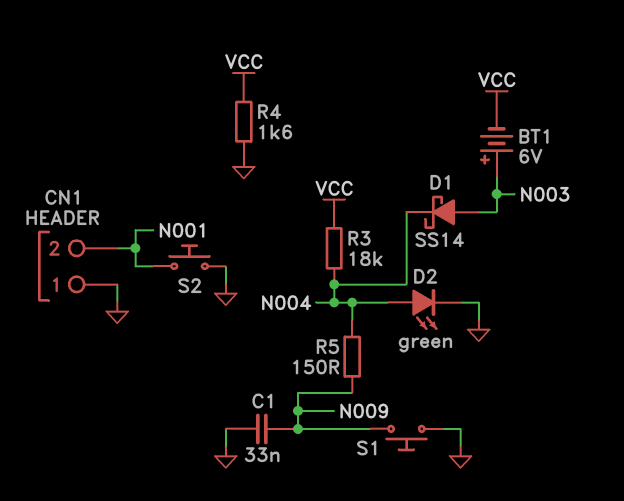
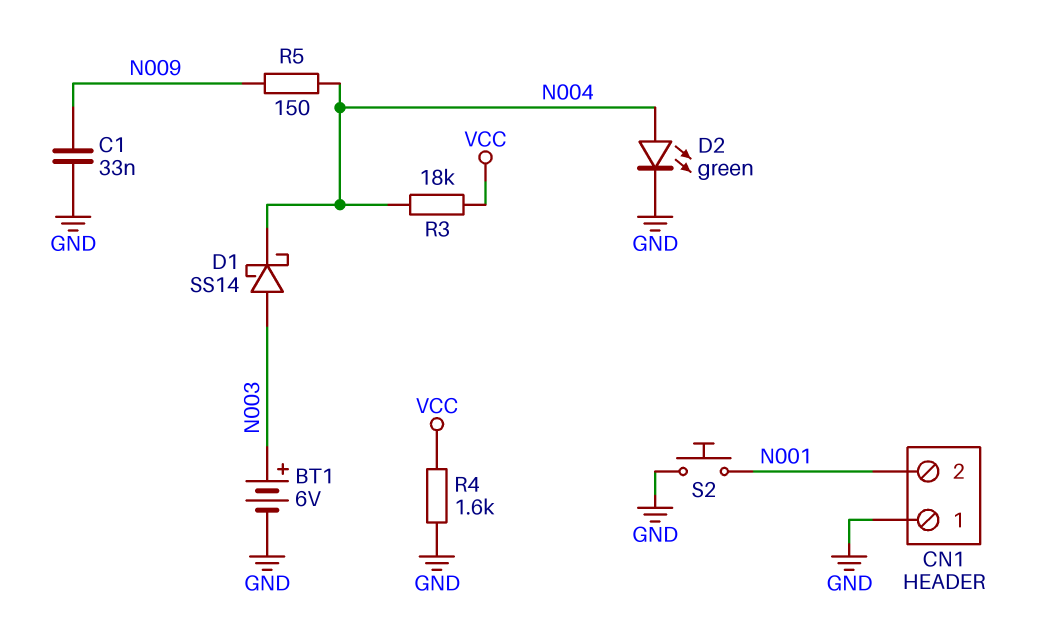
BT1: 6V (plus N003, minus VCC) -> 6V (plus N003, minus GND)
S1: button (GND, N009) -> none

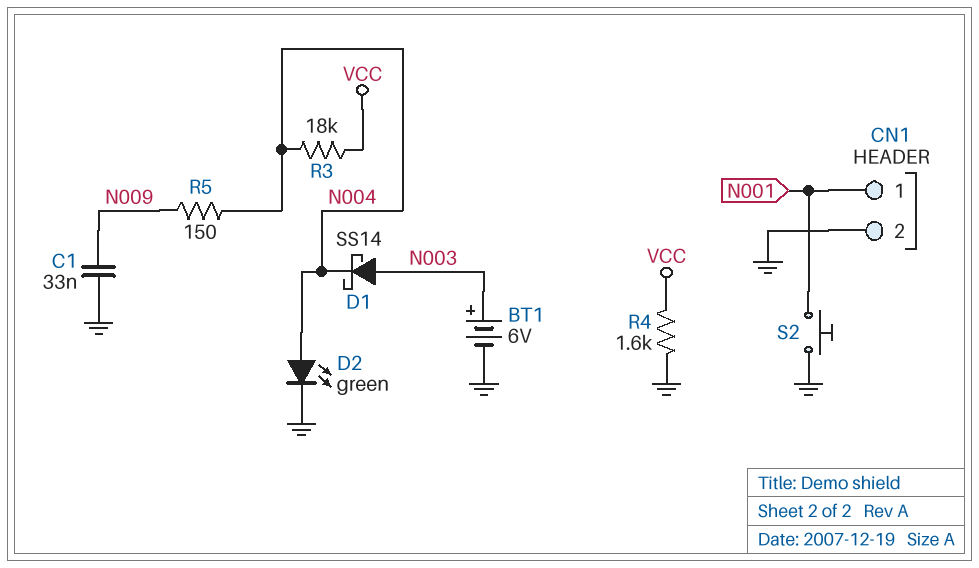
CN1 pin 1: GND -> N001
CN1 pin 2: N001 -> GND

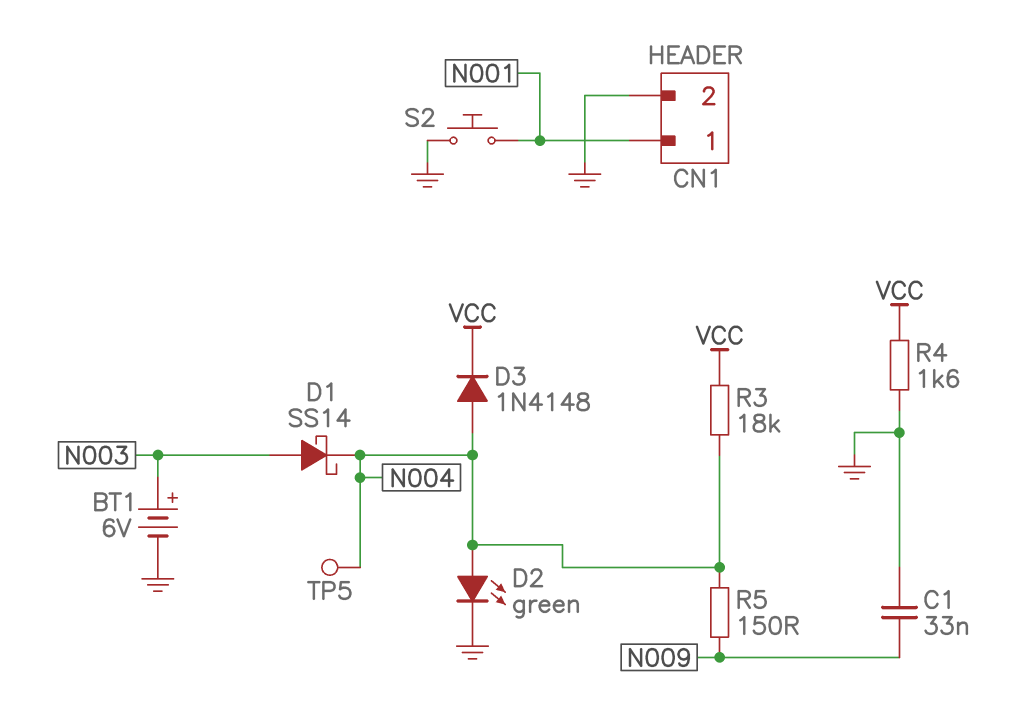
D3: none -> diode 1N4148 (A N004, K VCC)
TP5: none -> test point (N004)

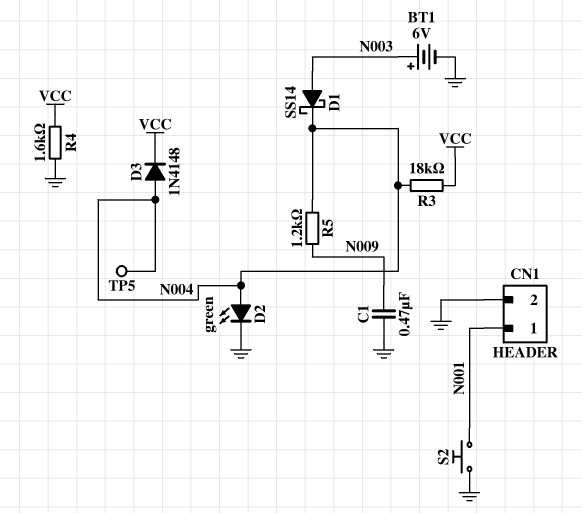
C1: 33nF (GND, N009) -> 470nF (GND, N009)
R5: 150 (N004, N009) -> 1.2k (N004, N009)

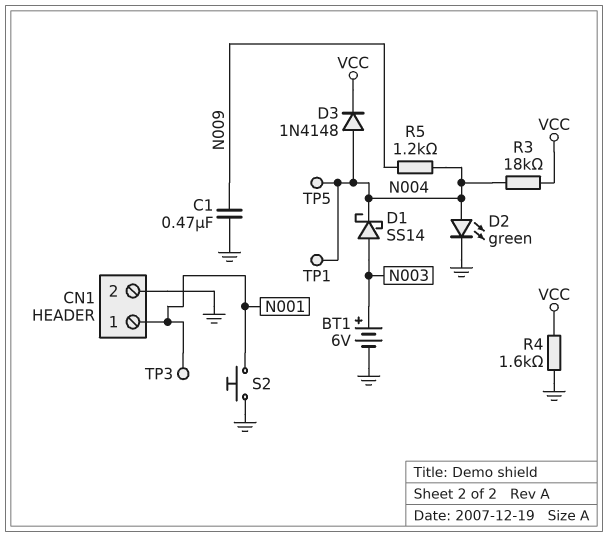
TP1: none -> test point (N004)
TP3: none -> test point (N001)

